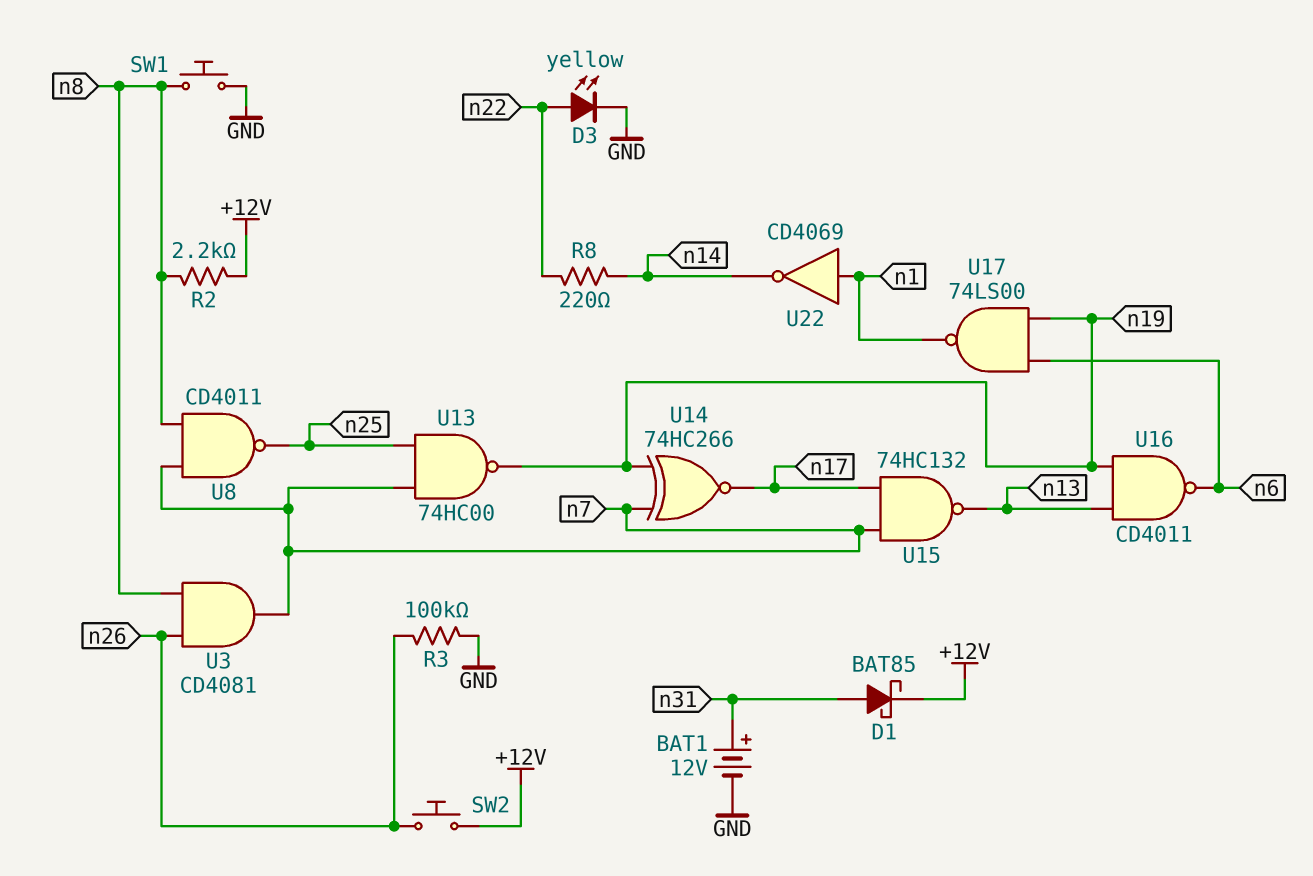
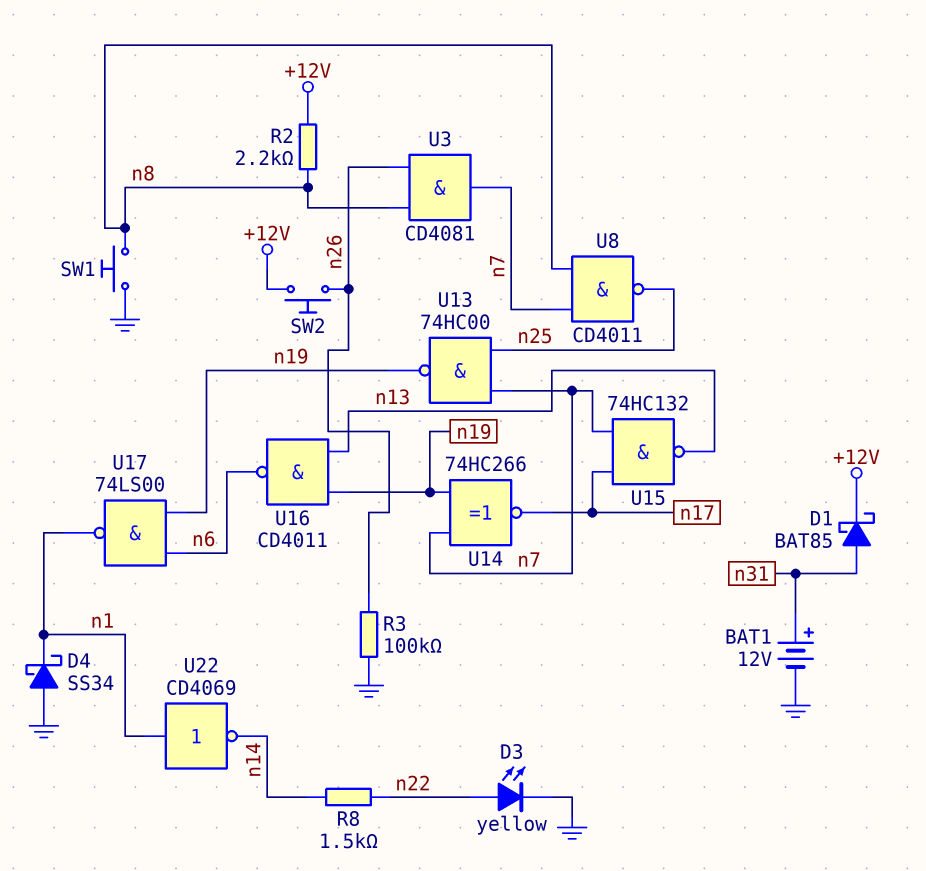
D4: none -> schottky SS34 (A GND, K n1)
R8: 220 (n14, n22) -> 1.5k (n14, n22)

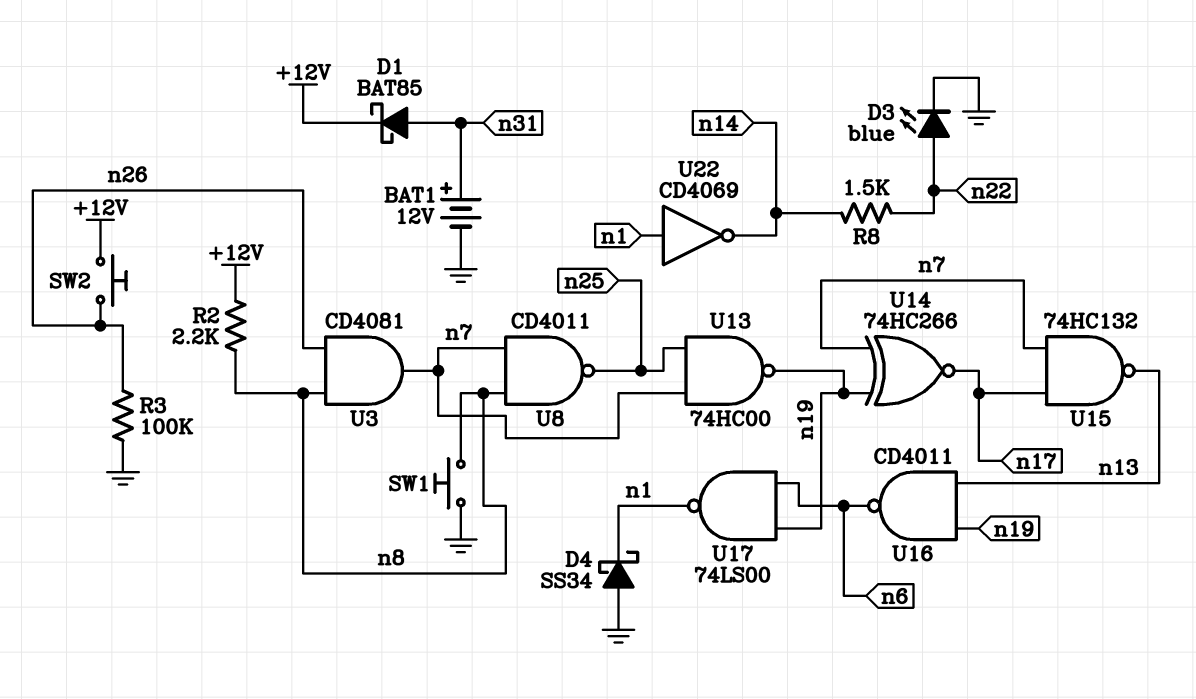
D3: LED yellow (A n22, K GND) -> LED blue (A n22, K GND)

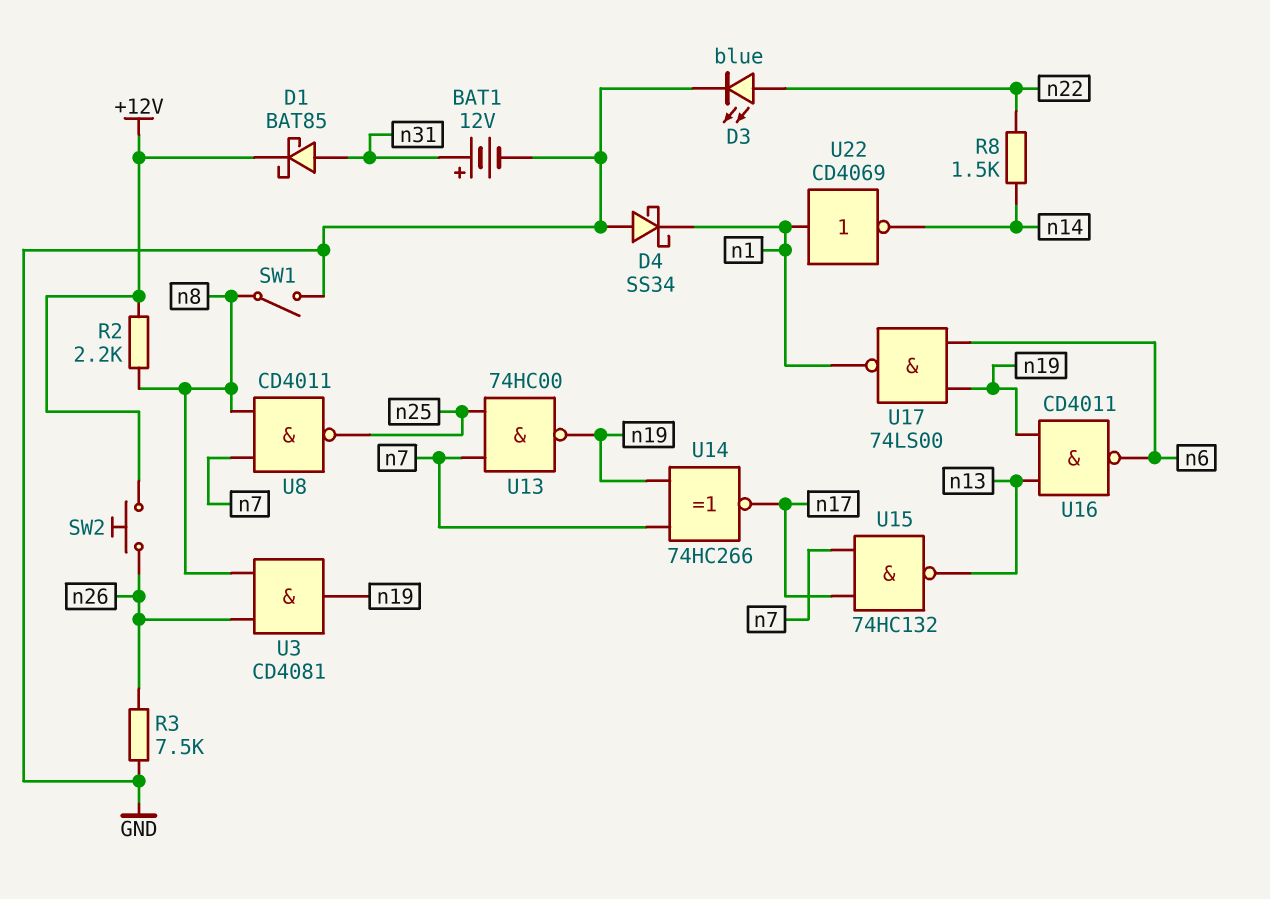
R3: 100k (GND, n26) -> 7.5k (GND, n26)
SW1: button (GND, n8) -> switch (GND, n8)
U3: AND CD4081 (in n8, in n26, out n7) -> AND CD4081 (in n8, in n26, out n19)

